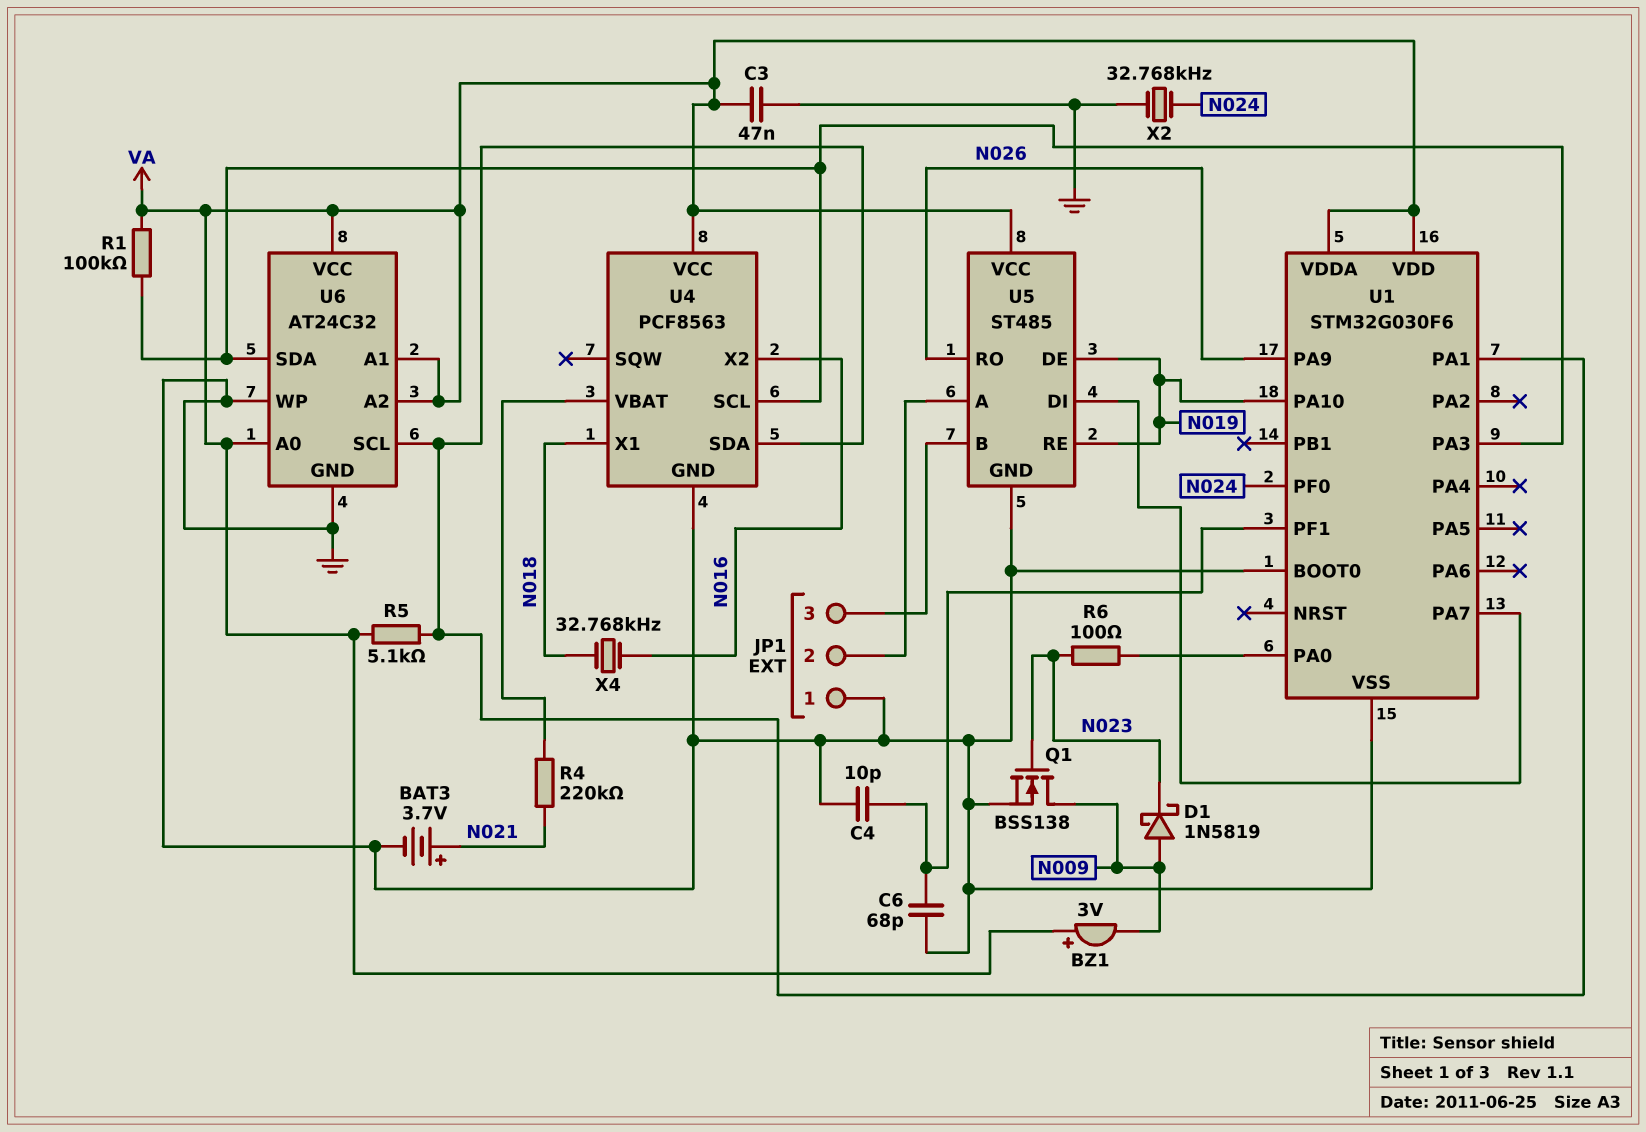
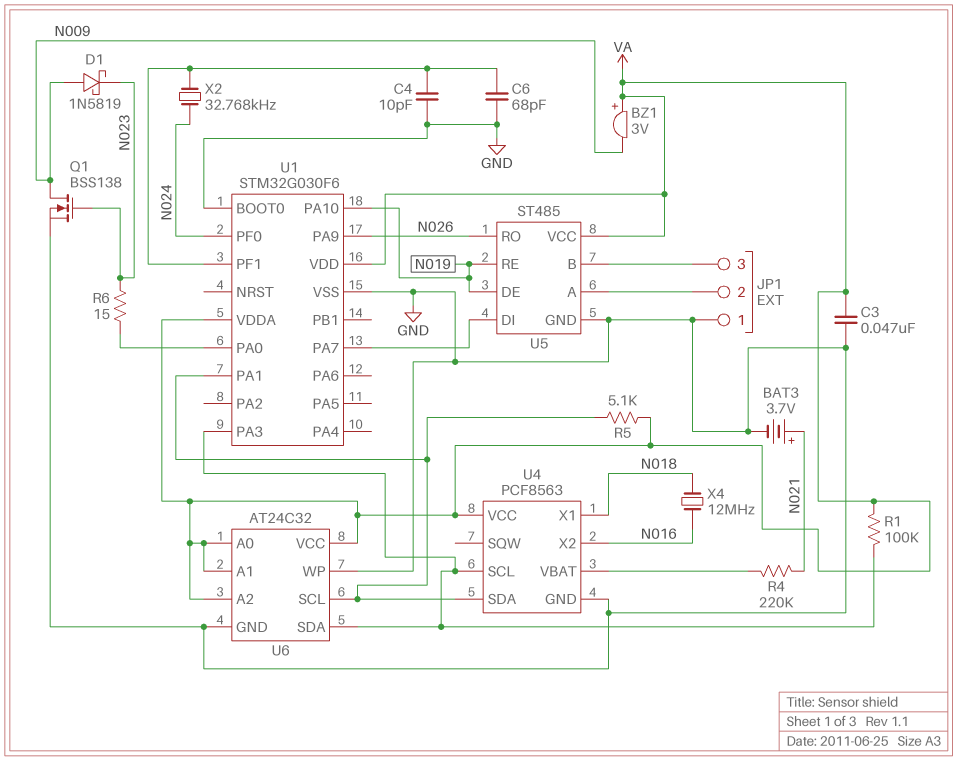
R6: 100 (N023, U1/PA0) -> 15 (N023, U1/PA0)
X2: 32.768kHz (GND, N024) -> 32.768kHz (N024, U1/PF1)
X4: 32.768kHz (N016, N018) -> 12MHz (N016, N018)

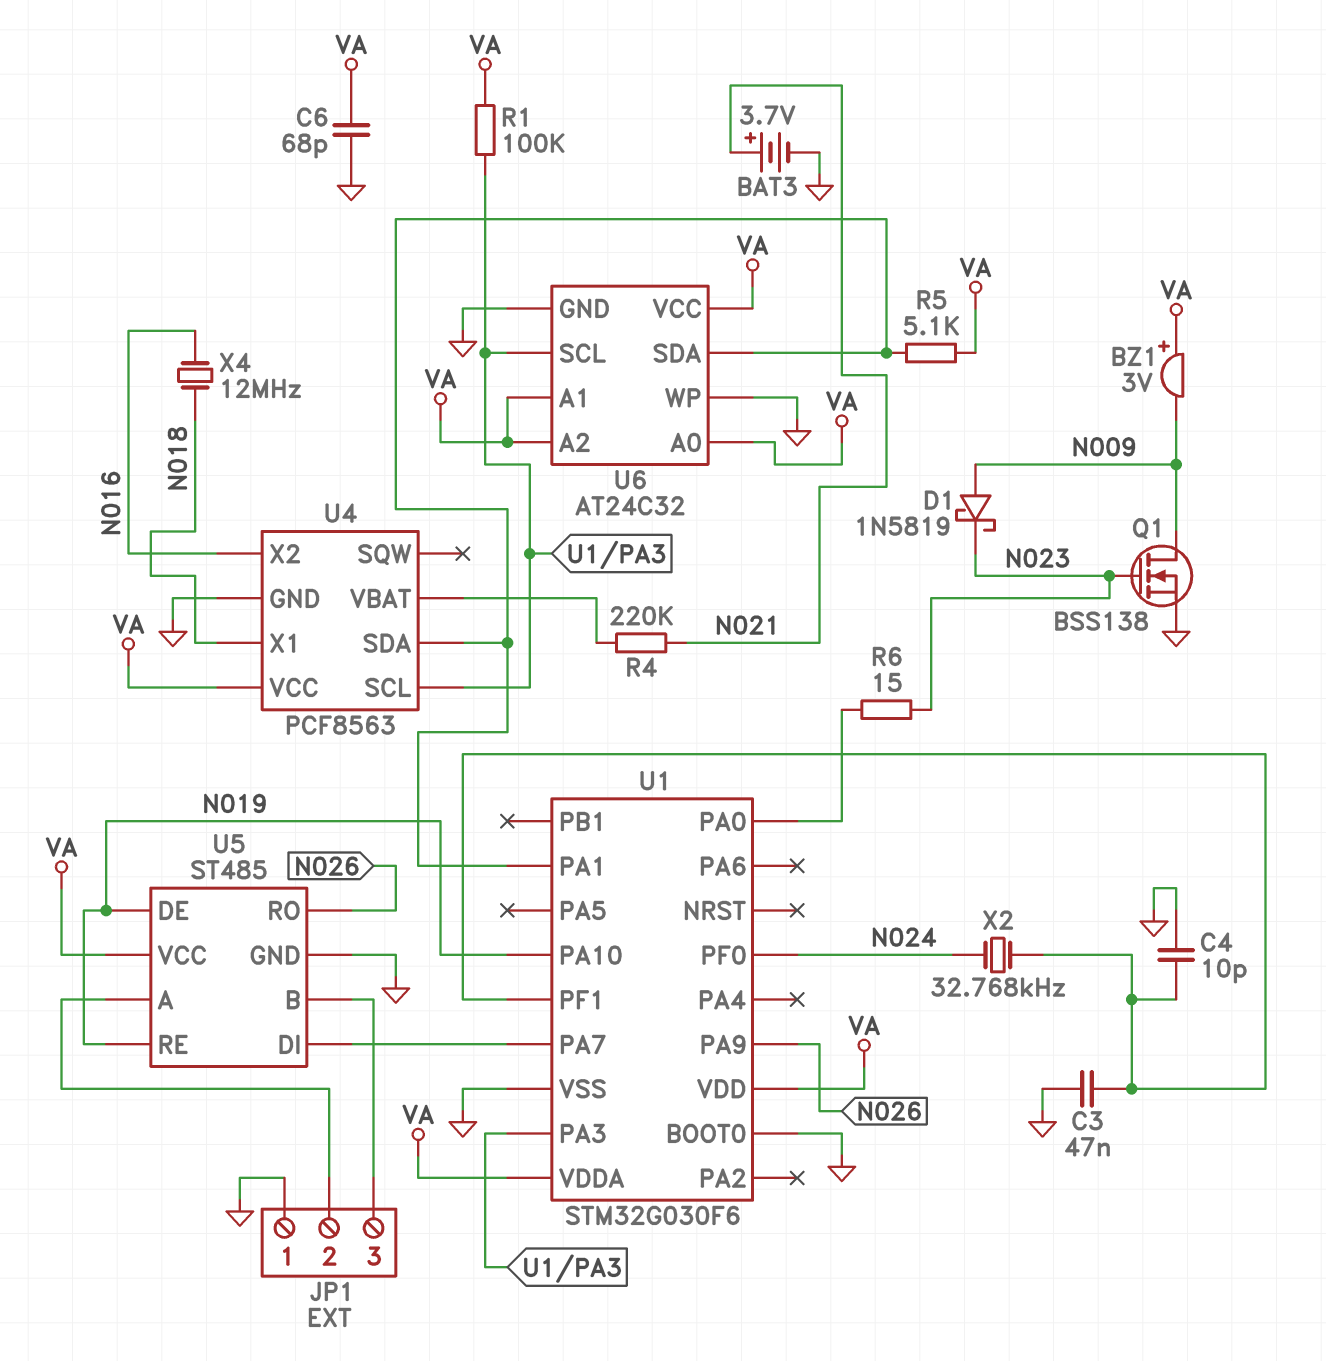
C3: 47nF (GND, VA) -> 47nF (GND, U1/PF1)
C6: 68pF (GND, U1/PF1) -> 68pF (GND, VA)
U6 pin SCL: U1/PA1 -> U1/PA3
U6 pin SDA: U1/PA3 -> U1/PA1

